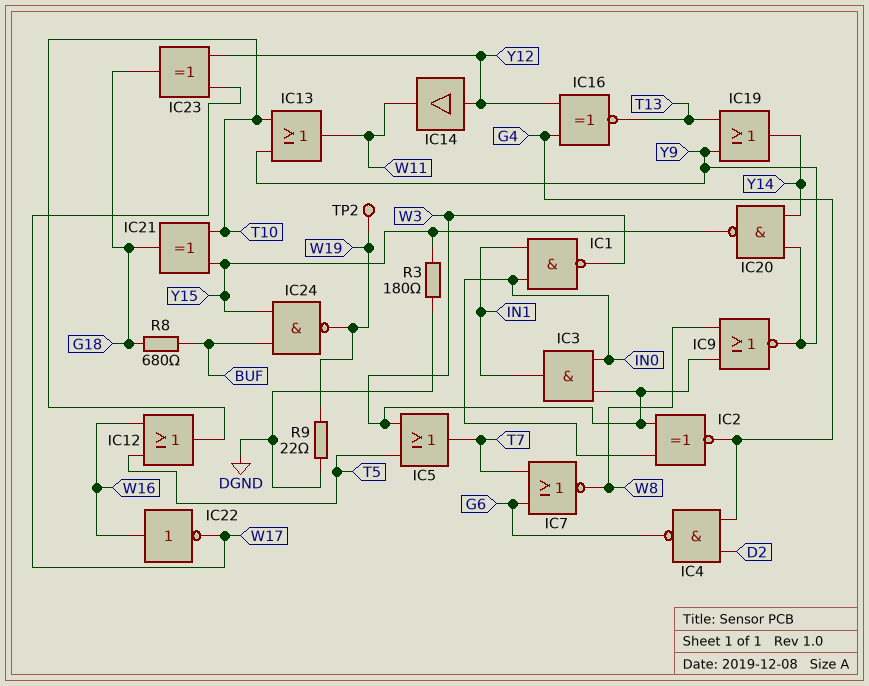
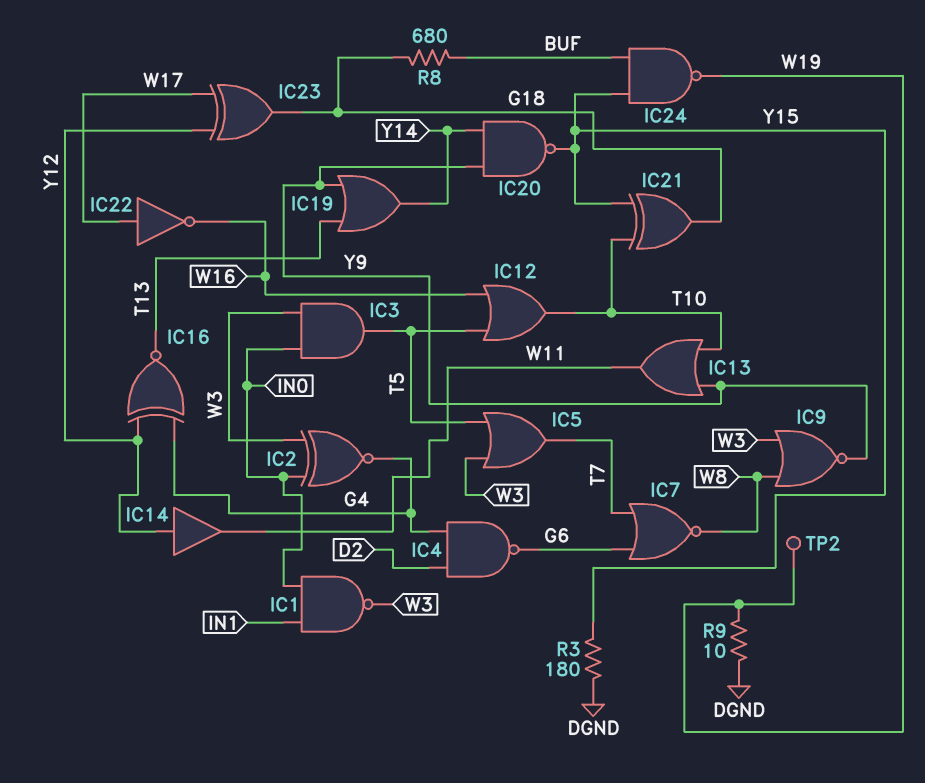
IC3: AND (in IN0, in W3, out IN1) -> AND (in IN0, in W3, out T5)
IC22: NOT (in W16, out W17) -> NOT (in W17, out W16)
R9: 22 (DGND, W19) -> 10 (DGND, W19)

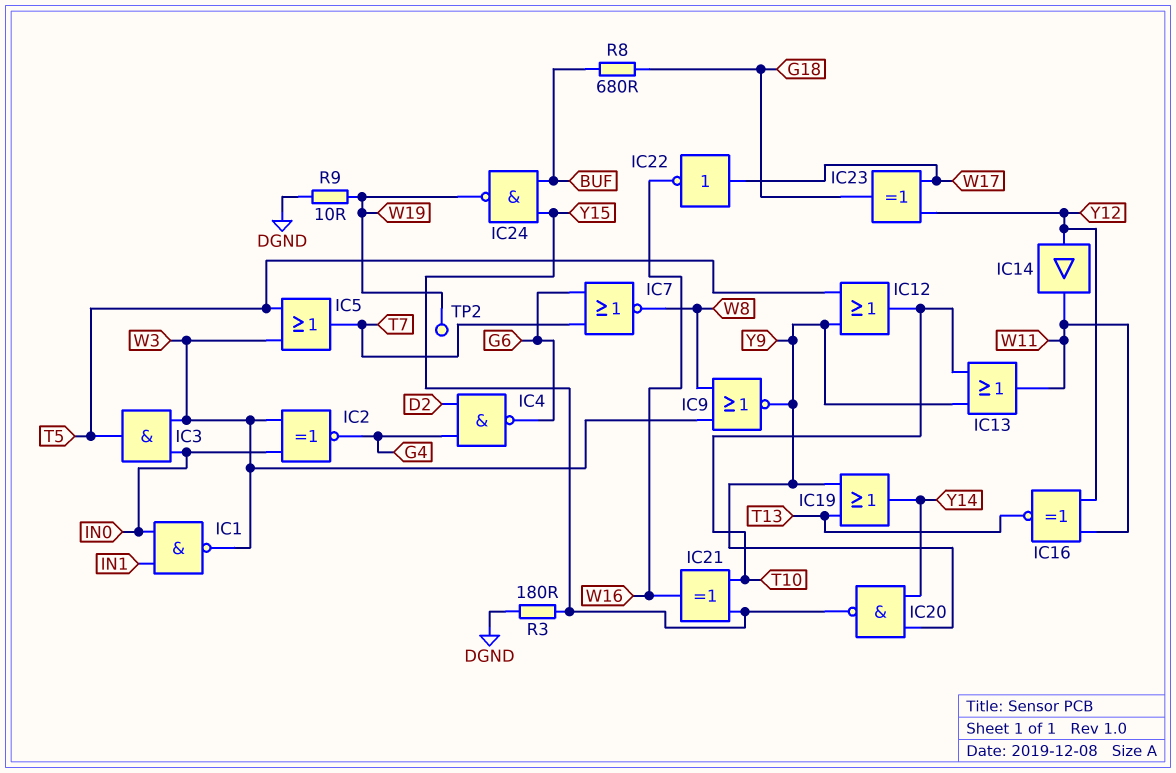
IC12: OR (in T5, in W16, out T10) -> OR (in T5, in Y9, out T10)
IC16: XNOR (in G4, in Y12, out T13) -> XNOR (in W11, in Y12, out T13)
IC21: XOR (in T10, in Y15, out G18) -> XOR (in T10, in Y15, out W16)

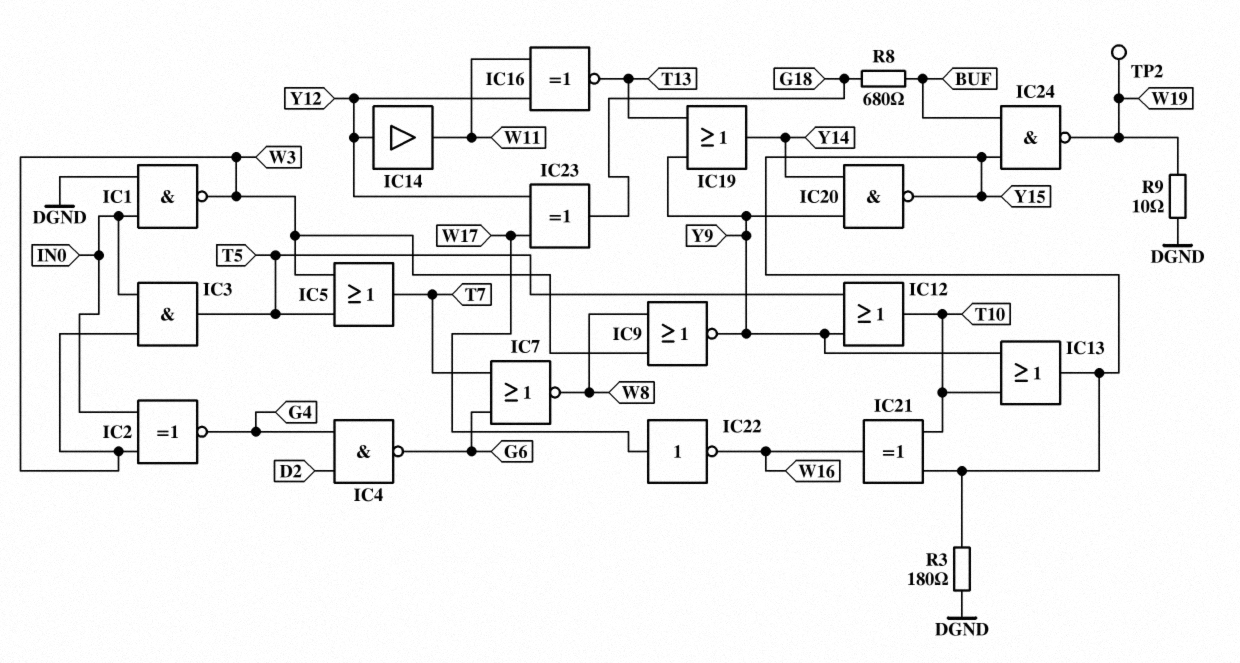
IC1: NAND (in IN0, in IN1, out W3) -> NAND (in DGND, in IN0, out W3)
IC13: OR (in T10, in Y9, out W11) -> OR (in T10, in Y9, out Y15)

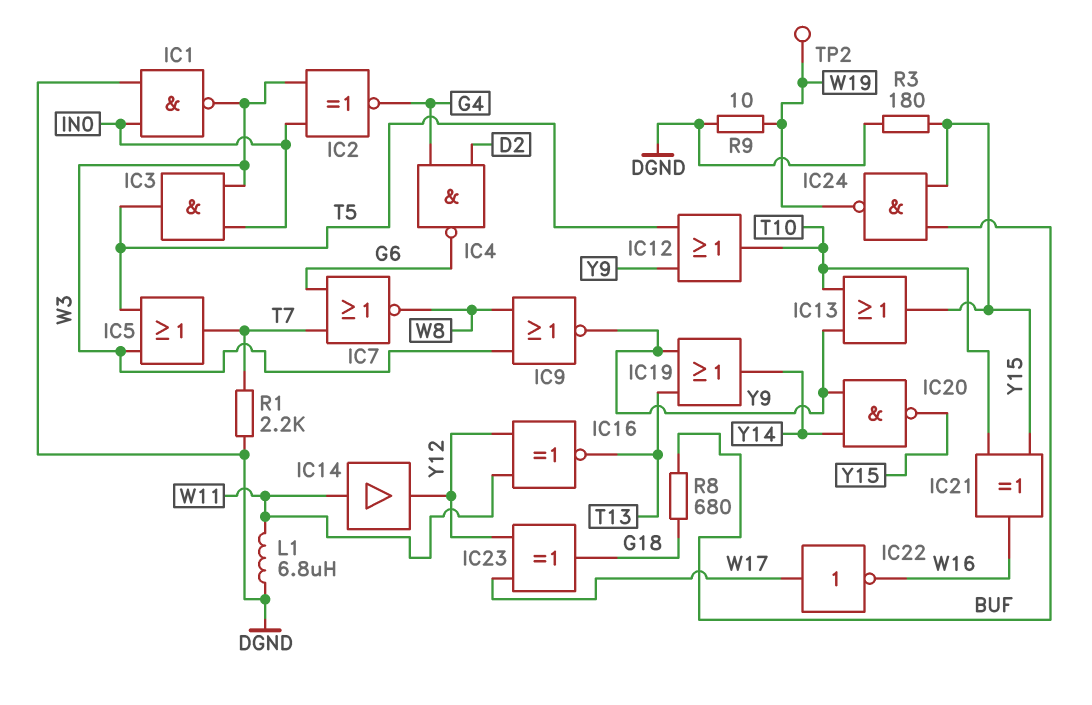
IC14: buffer (in Y12, out W11) -> buffer (in W11, out Y12)
L1: none -> 6.8uH (DGND, W11)
R1: none -> 2.2k (DGND, T7)

